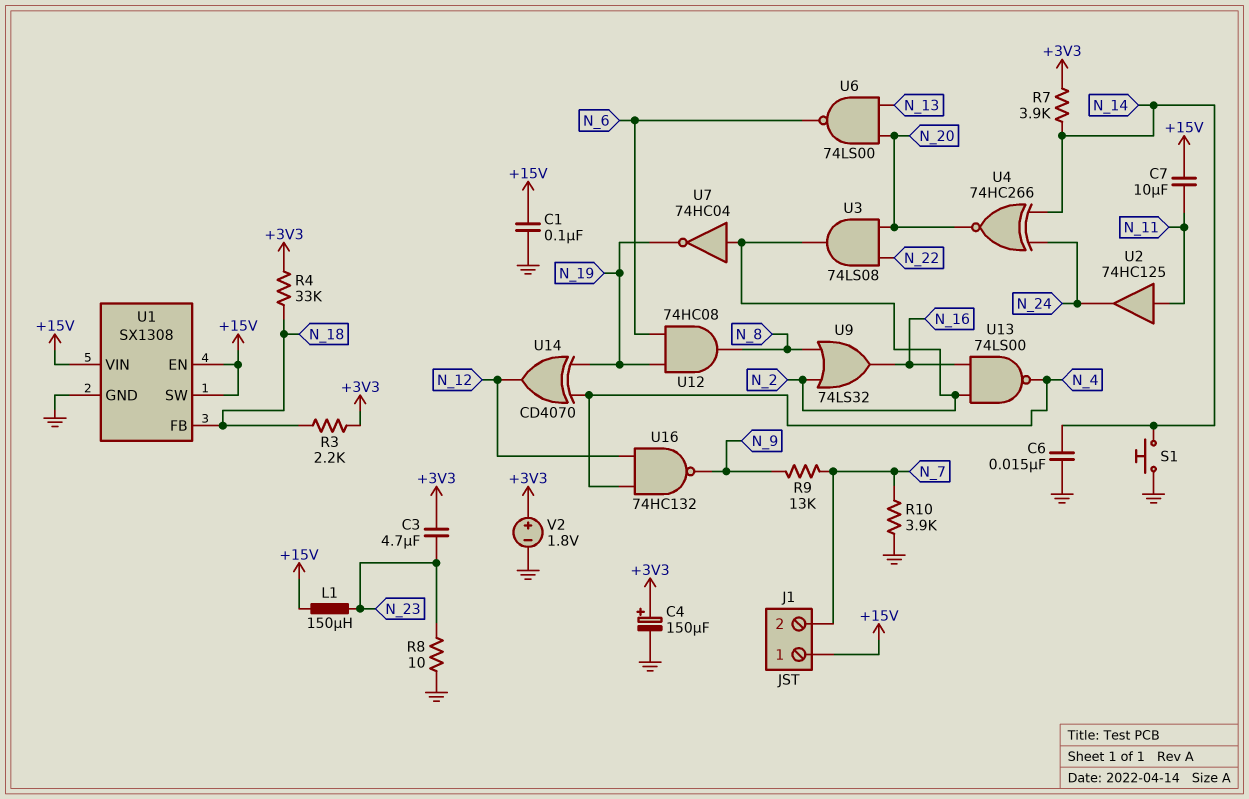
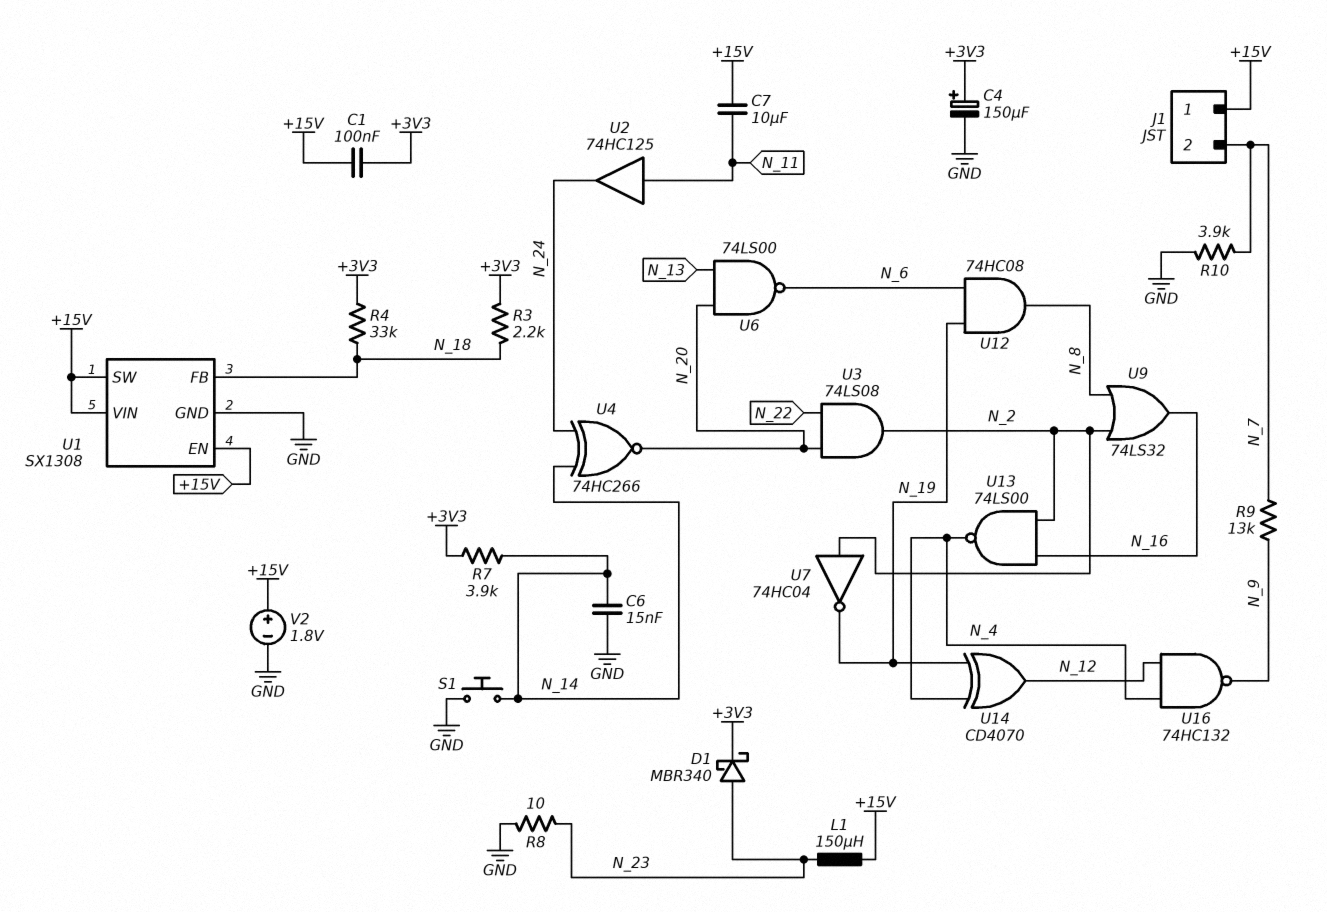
C1: 100nF (+15V, GND) -> 100nF (+3V3, +15V)
C3: 4.7uF (+3V3, N_23) -> none
D1: none -> schottky MBR340 (A N_23, K +3V3)
V2: 1.8V (plus +3V3, minus GND) -> 1.8V (plus +15V, minus GND)

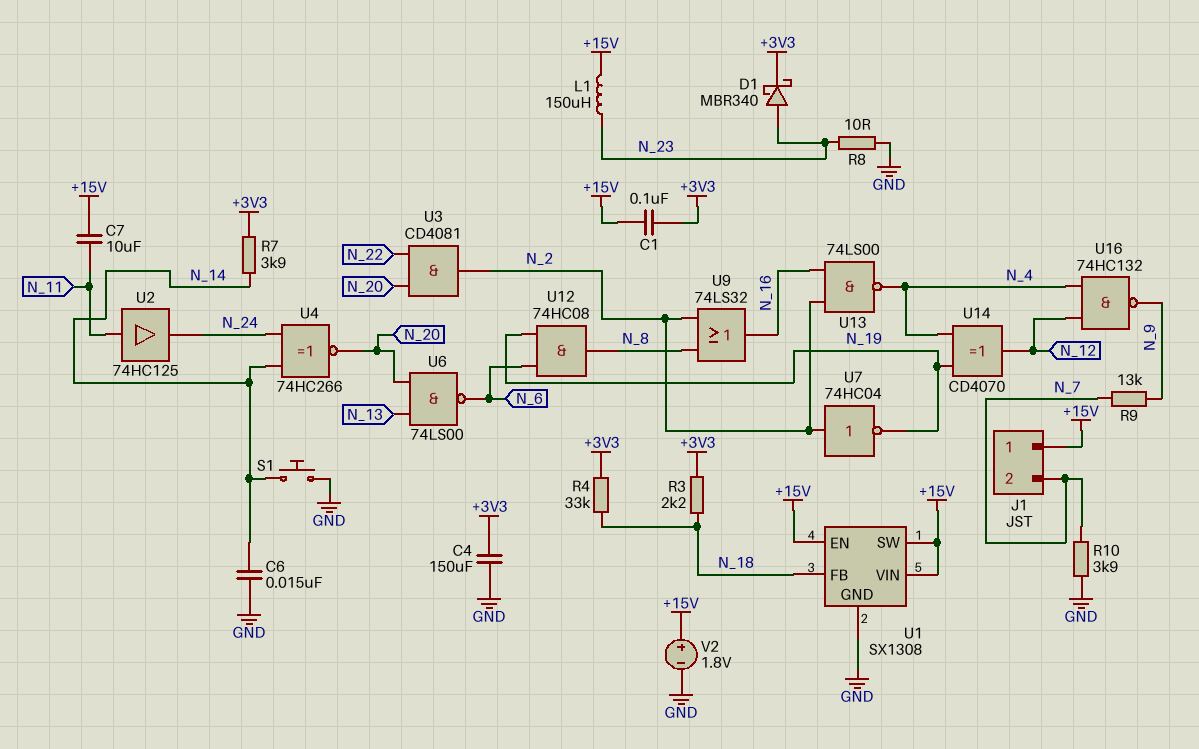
C4: 150uF (plus +3V3, minus GND) -> 150uF (+3V3, GND)
U3: AND 74LS08 (in N_20, in N_22, out N_2) -> AND CD4081 (in N_20, in N_22, out N_2)

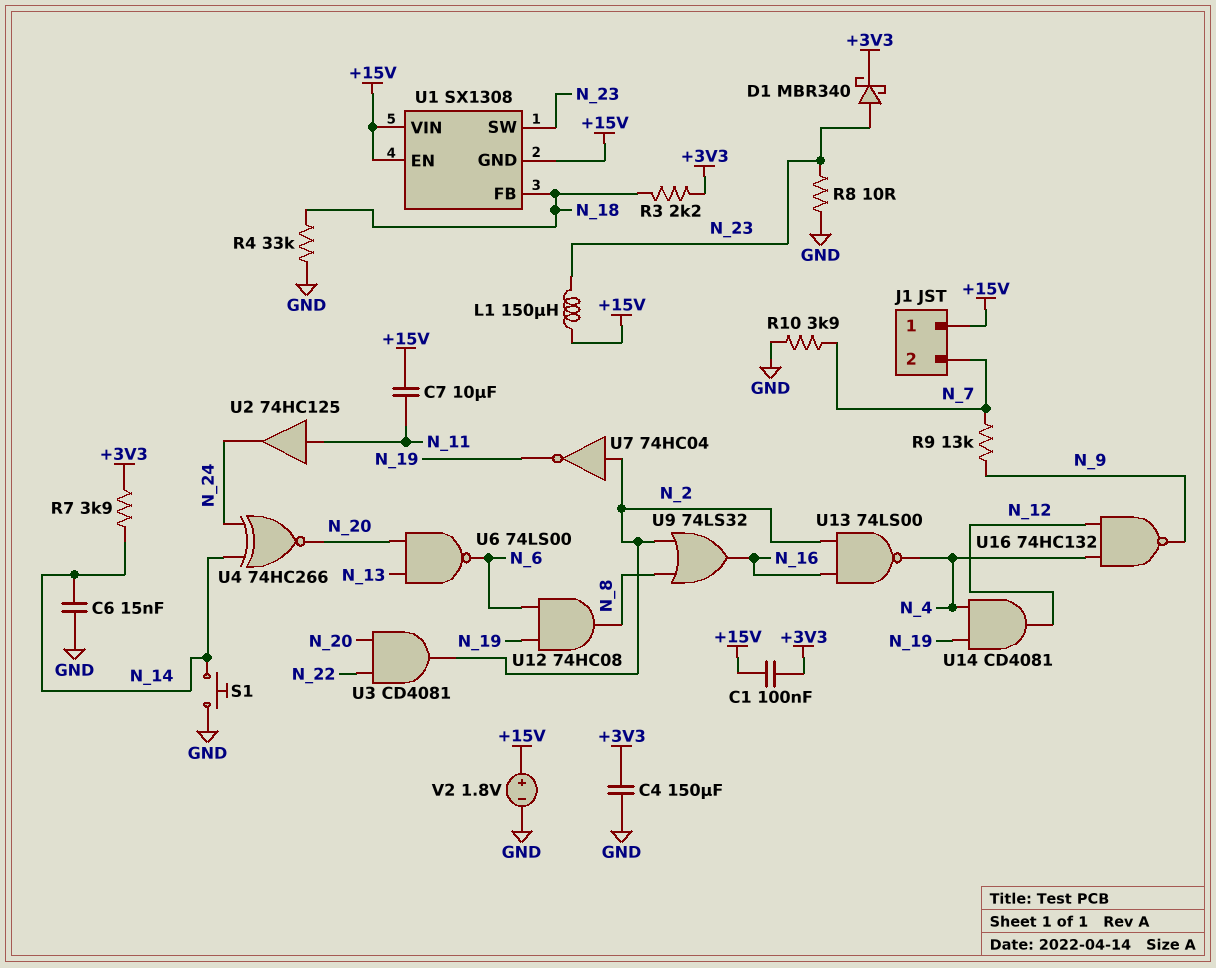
R4: 33k (+3V3, N_18) -> 33k (GND, N_18)
U1 pin GND: GND -> +15V
U1 pin SW: +15V -> N_23
U14: XOR CD4070 (in N_4, in N_19, out N_12) -> AND CD4081 (in N_4, in N_19, out N_12)

